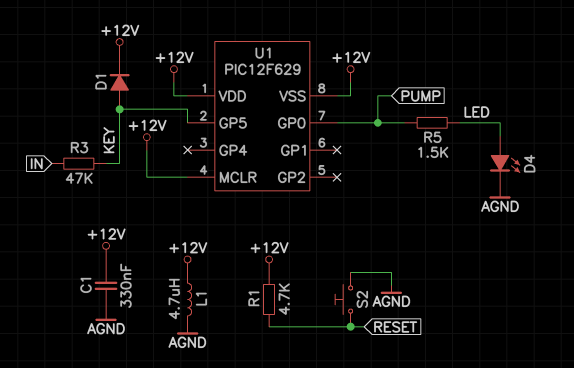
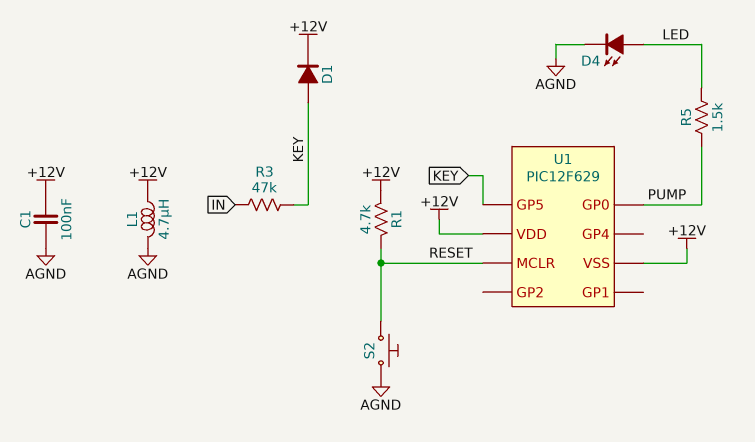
C1: 330nF (+12V, AGND) -> 100nF (+12V, AGND)
U1 pin MCLR: +12V -> RESET

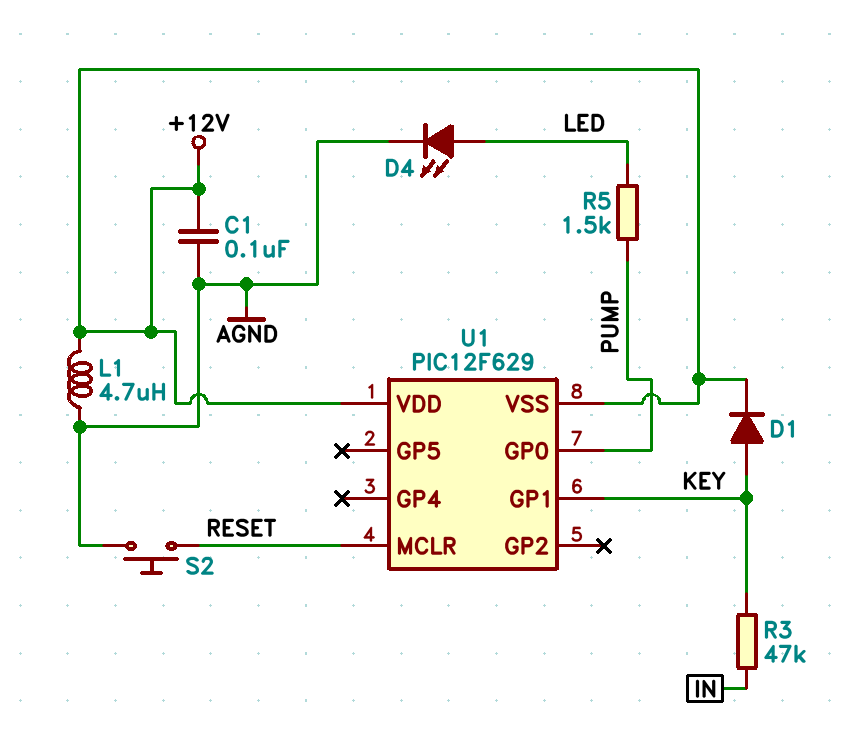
R1: 4.7k (+12V, RESET) -> none
U1 pin GP1: none -> KEY
U1 pin GP5: KEY -> none

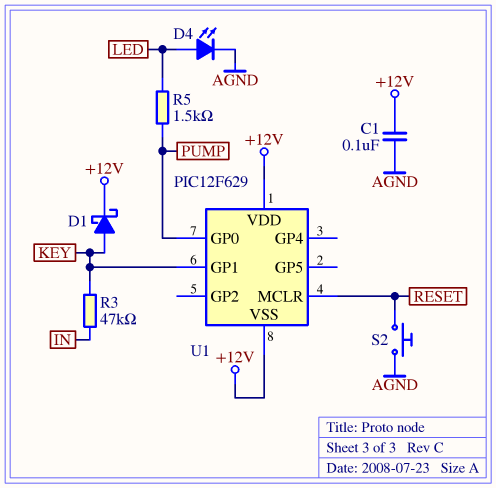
D1: diode (A KEY, K +12V) -> schottky (A KEY, K +12V)
L1: 4.7uH (+12V, AGND) -> none

